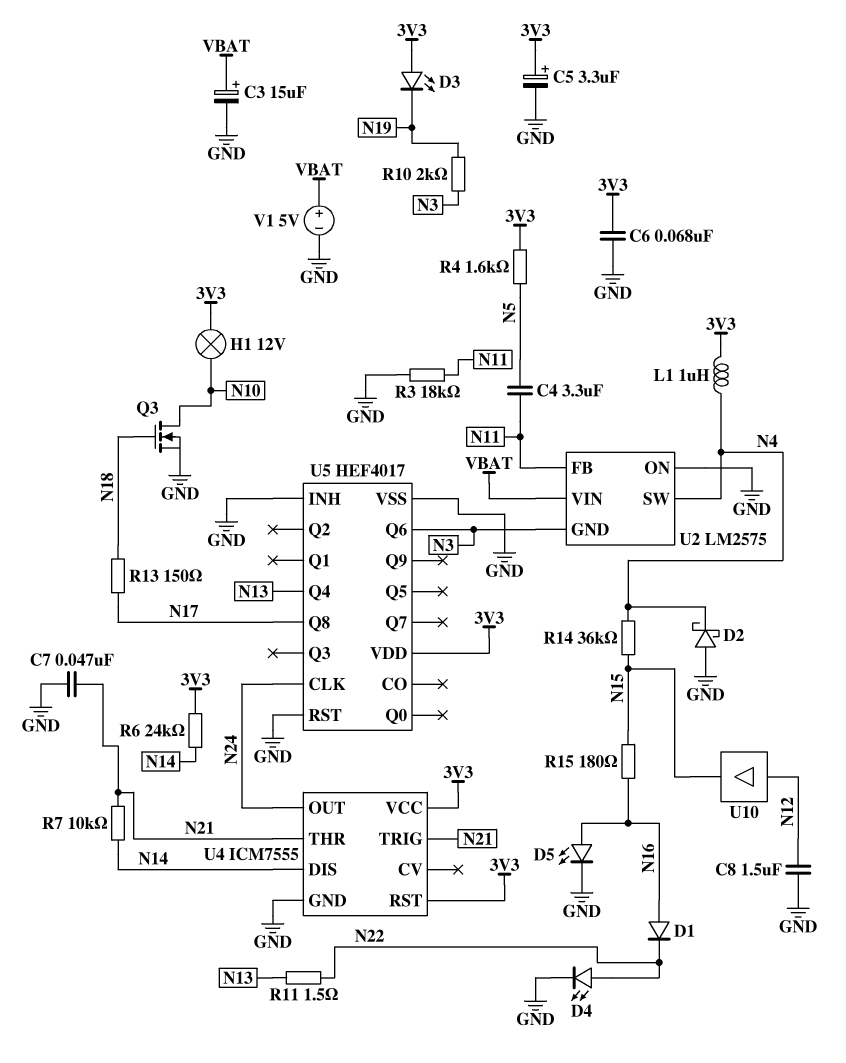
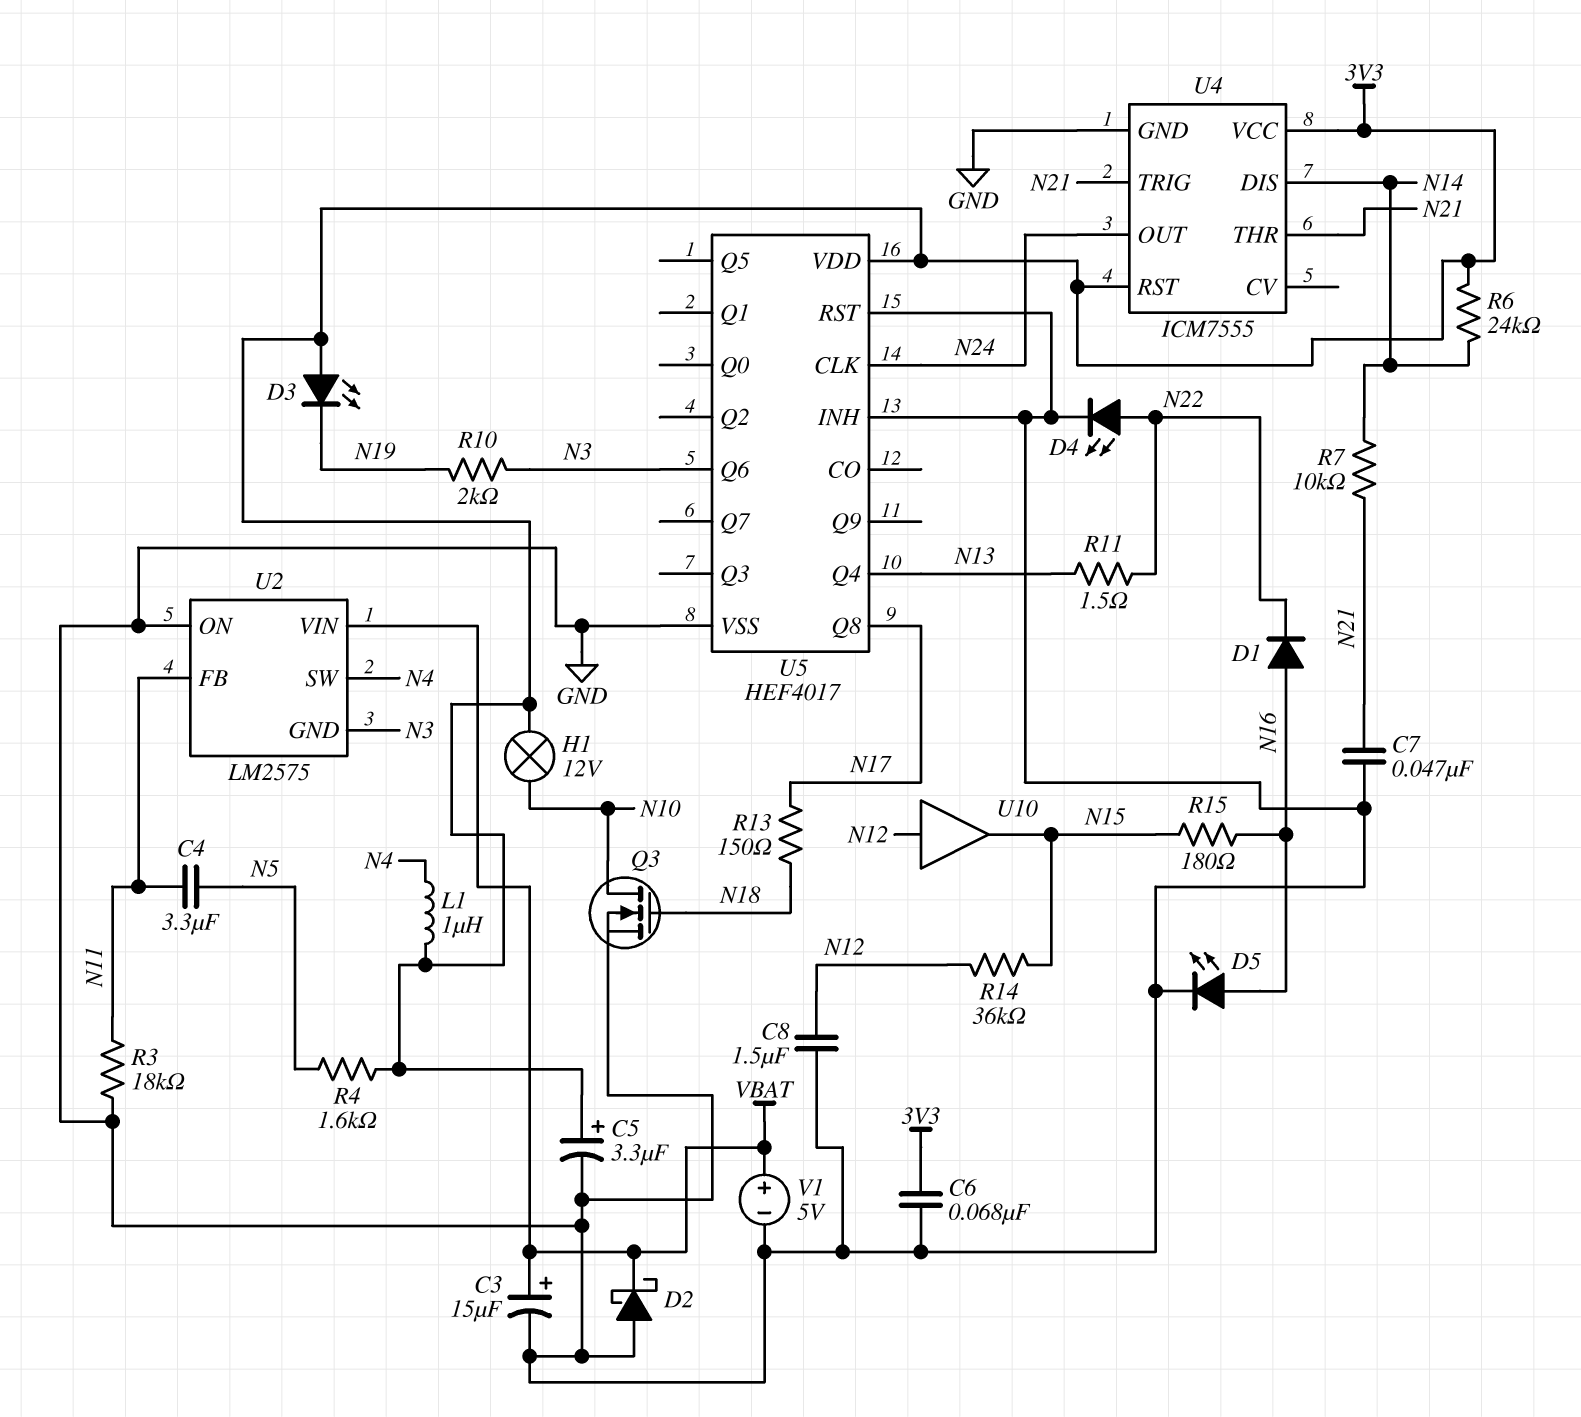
D2: schottky (A GND, K N4) -> schottky (A GND, K VBAT)
R14: 36k (N4, N15) -> 36k (N12, N15)

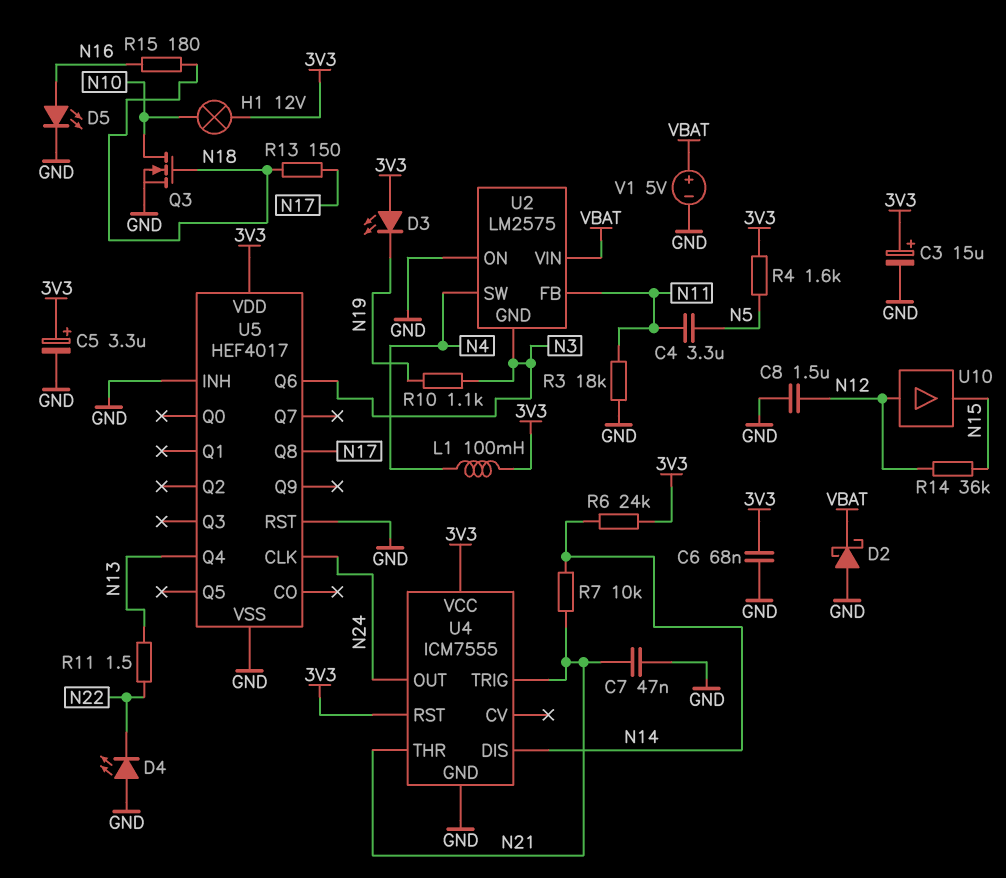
C3: 15uF (plus VBAT, minus GND) -> 15uF (plus 3V3, minus GND)
D1: diode (A N16, K N22) -> none
D4: LED (A N22, K GND) -> LED (A GND, K N22)
L1: 1uH (3V3, N4) -> 100mH (3V3, N4)
R10: 2k (N3, N19) -> 1.1k (N3, N19)
R15: 180 (N15, N16) -> 180 (N16, N18)

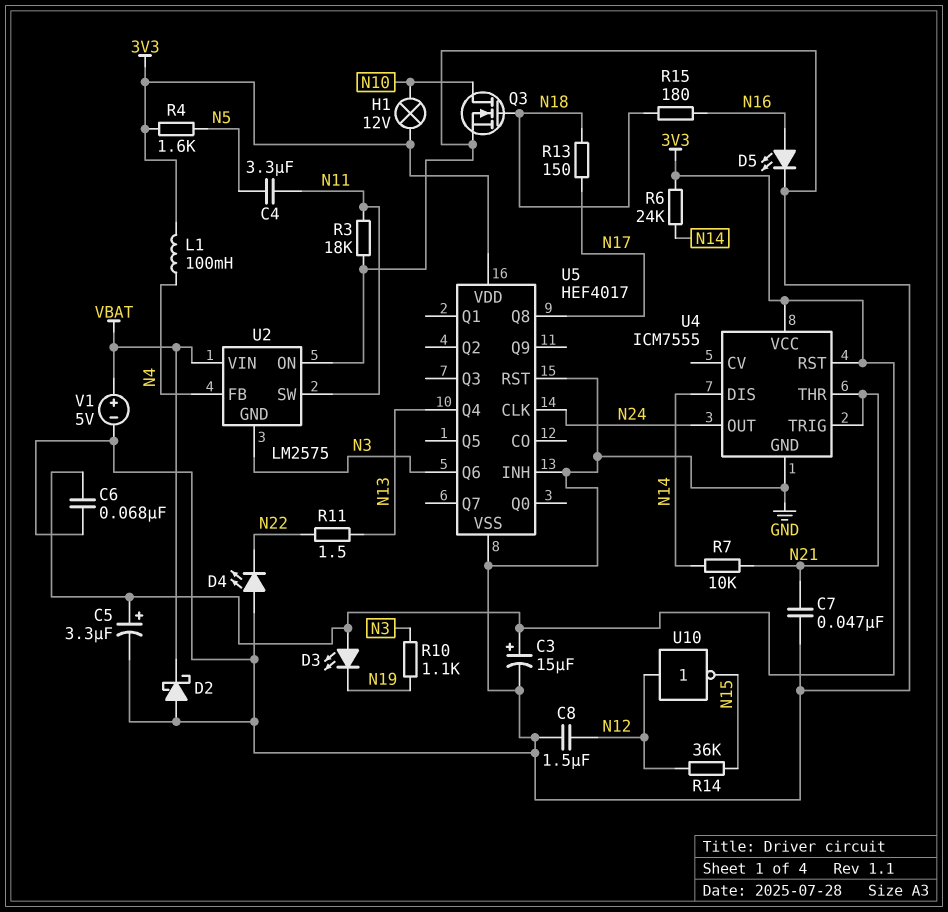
U2 pin FB: N11 -> N4
U2 pin SW: N4 -> N11
U10: buffer (in N12, out N15) -> NOT (in N12, out N15)

